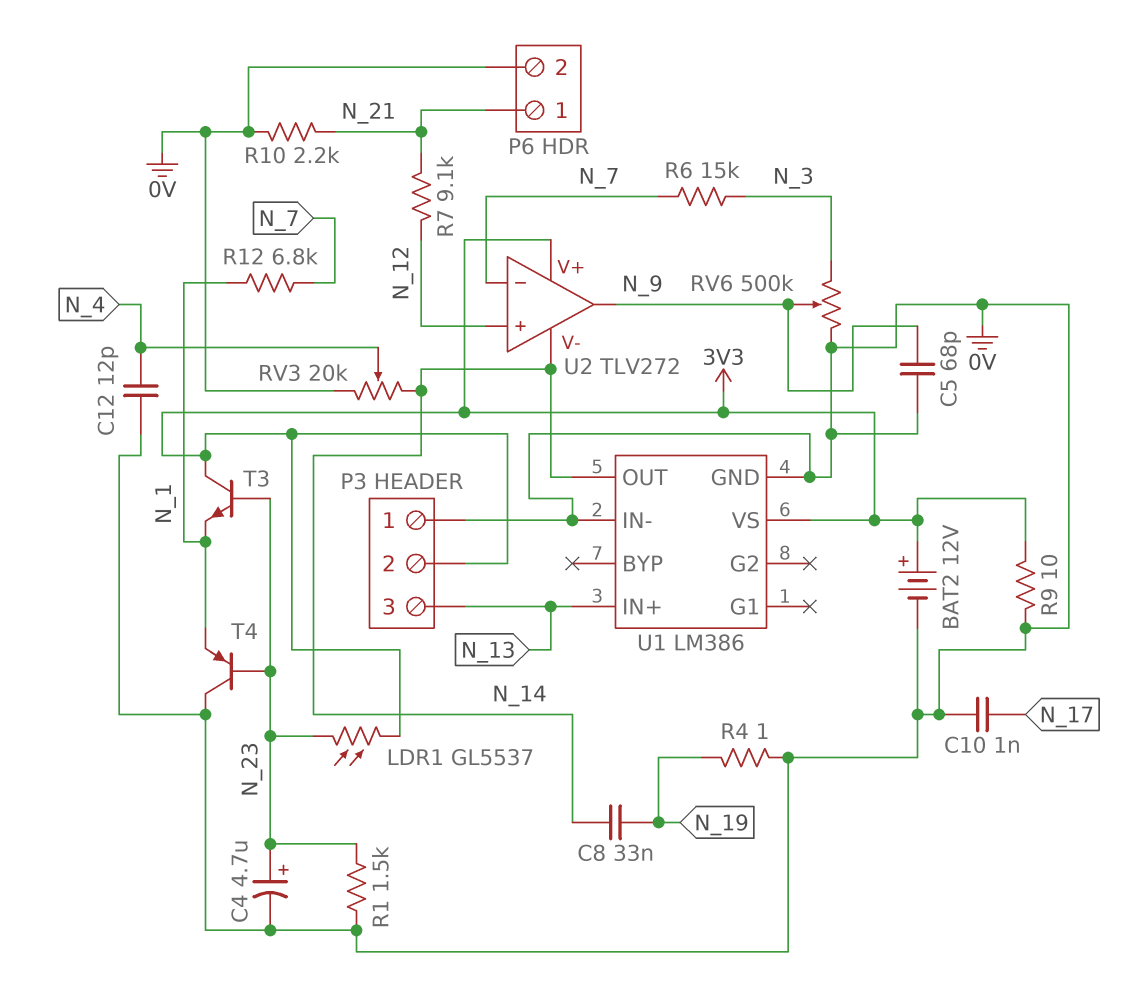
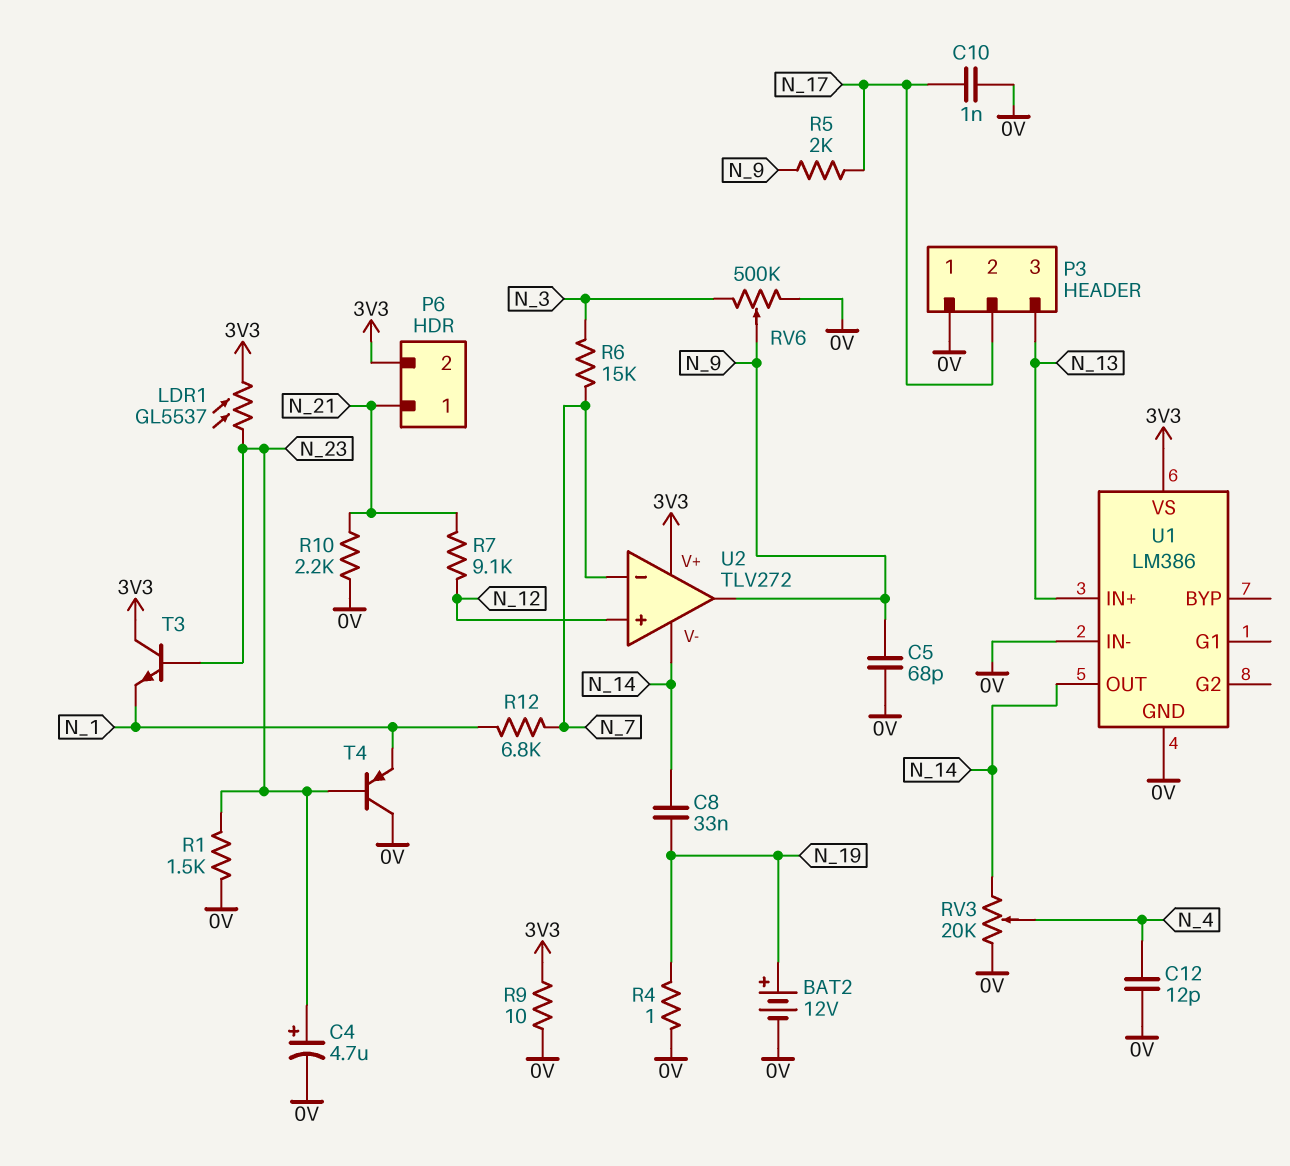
BAT2: 12V (plus 3V3, minus 0V) -> 12V (plus N_19, minus 0V)
P3 pin 2: 3V3 -> N_17
P6 pin 2: 0V -> 3V3
R5: none -> 2k (N_9, N_17)

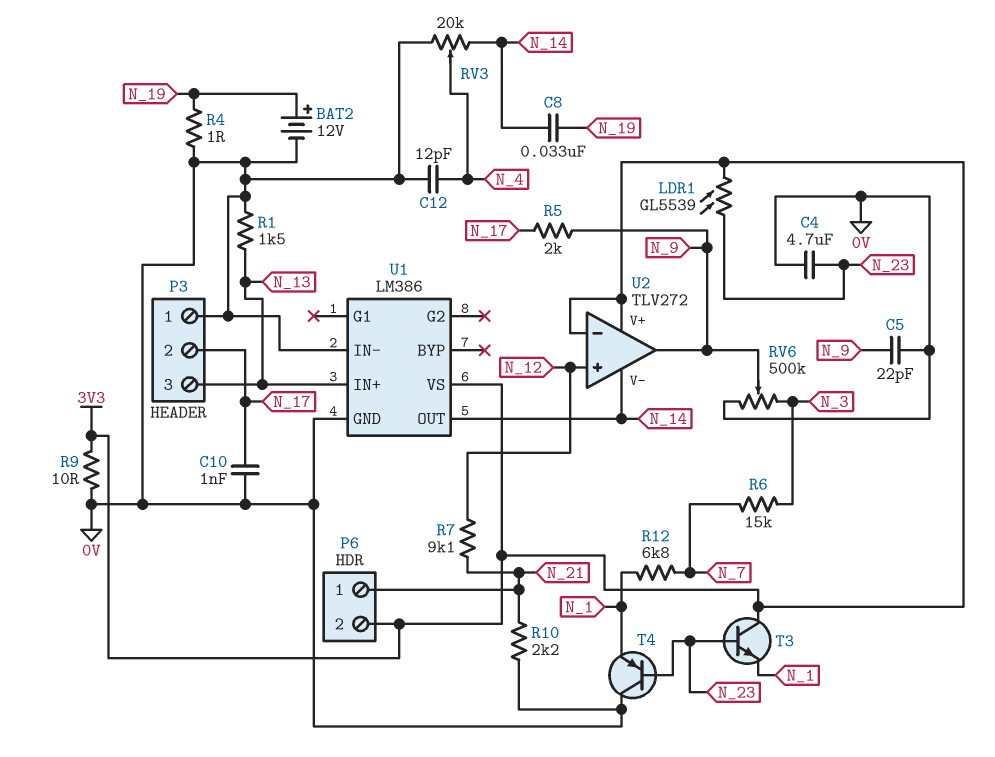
C4: 4.7uF (plus N_23, minus 0V) -> 4.7uF (0V, N_23)
C5: 68pF (0V, N_9) -> 22pF (0V, N_9)
LDR1: GL5537 (3V3, N_23) -> GL5539 (3V3, N_23)
R1: 1.5k (0V, N_23) -> 1.5k (0V, N_13)
U2 pin in-: N_7 -> 3V3

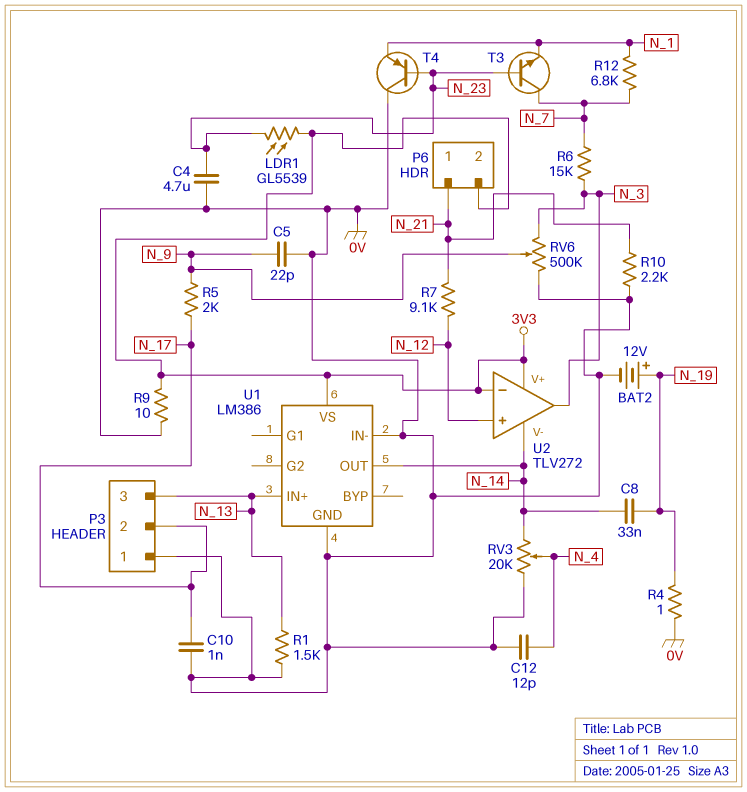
T3: NPN (B N_23, C 3V3, E N_1) -> NPN (B N_23, C N_7, E N_1)
U2 pin out: N_9 -> N_3

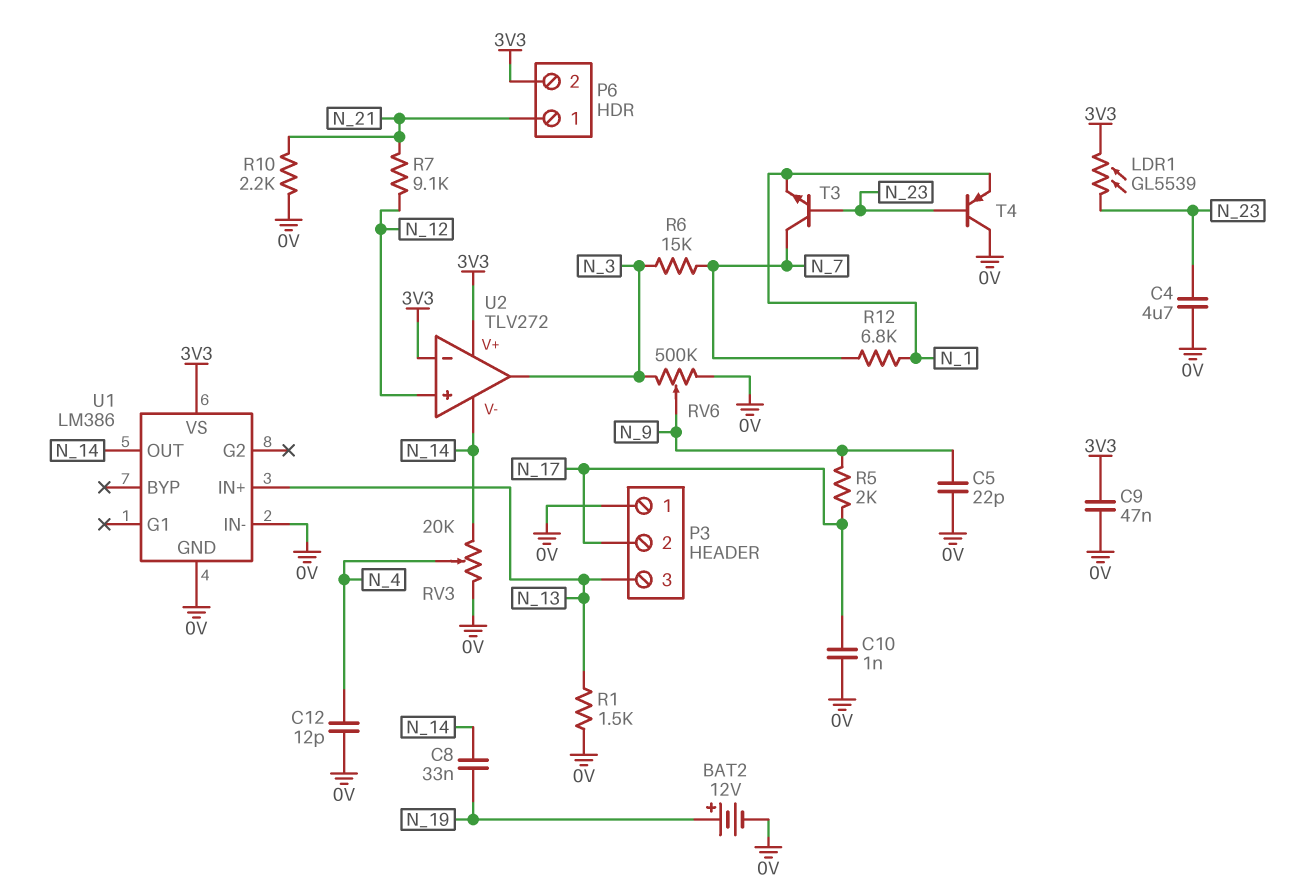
C9: none -> 47nF (0V, 3V3)
R4: 1 (0V, N_19) -> none
R9: 10 (0V, 3V3) -> none

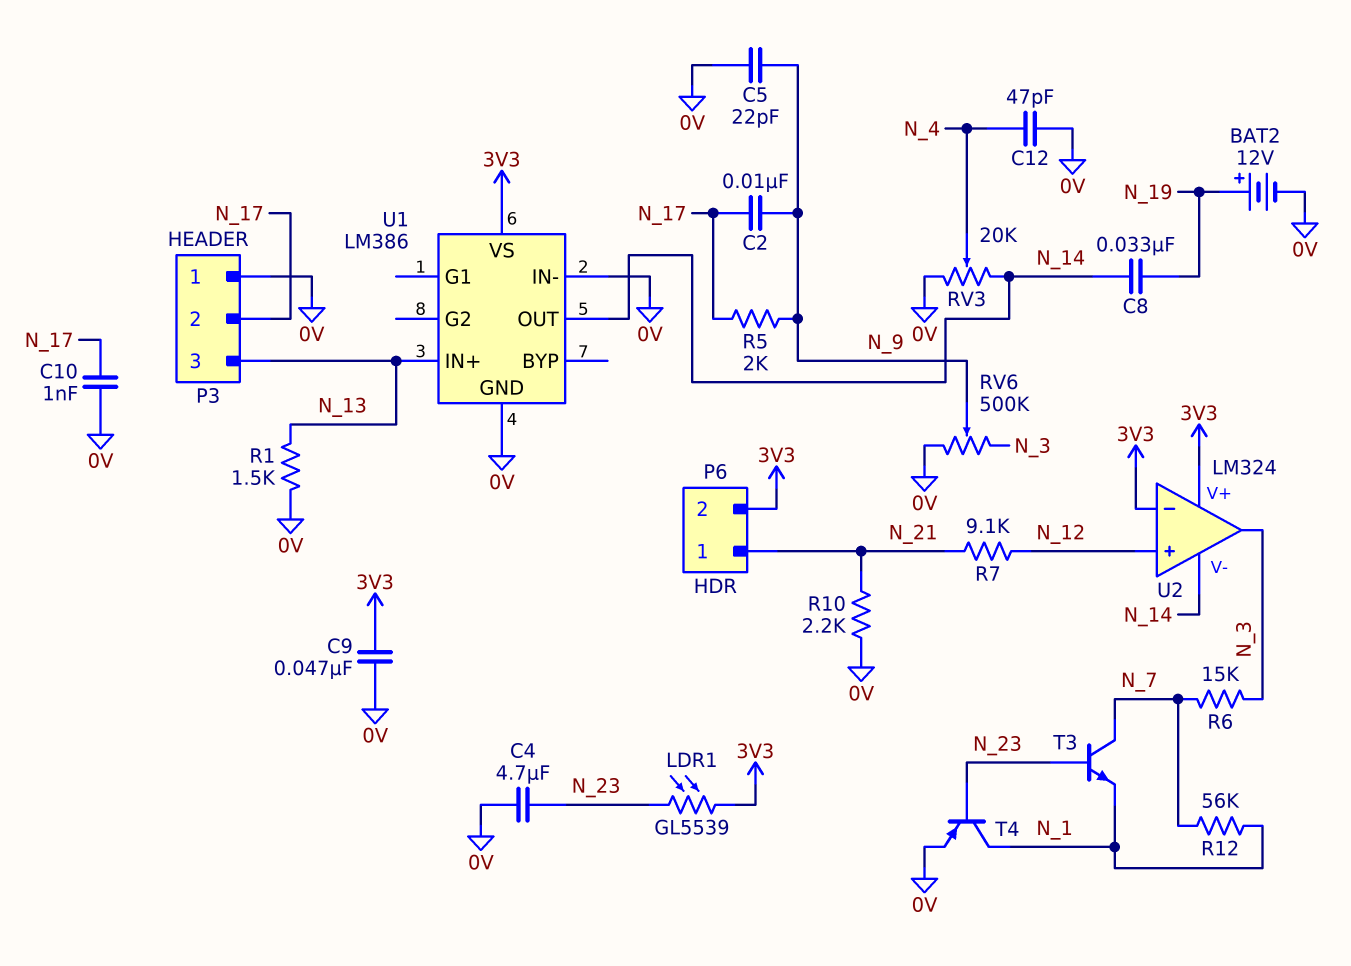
C2: none -> 10nF (N_9, N_17)
C12: 12pF (0V, N_4) -> 47pF (0V, N_4)
R12: 6.8k (N_1, N_7) -> 56k (N_1, N_7)
T4: PNP (B N_23, C 0V, E N_1) -> PNP (B N_23, C N_1, E 0V)
U2: TLV272 -> LM324

